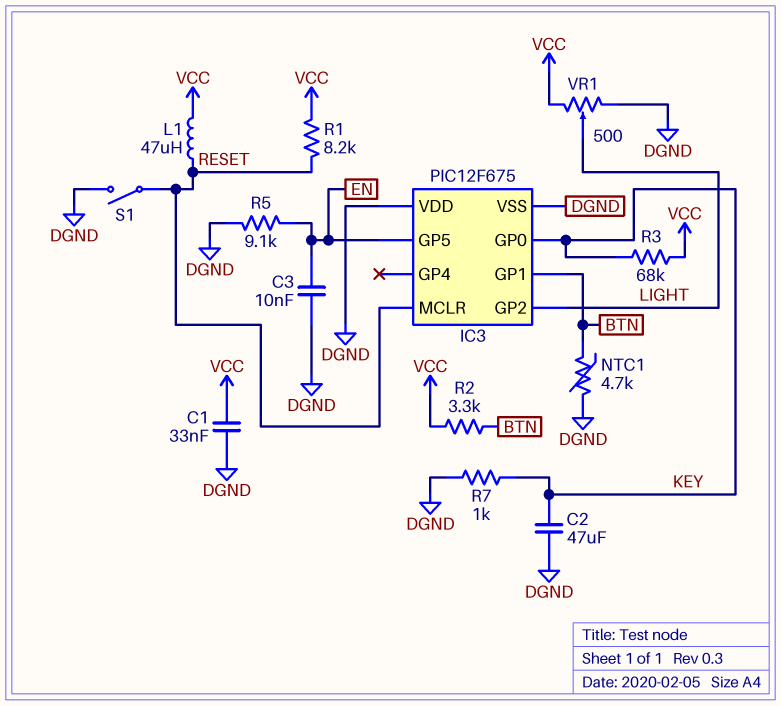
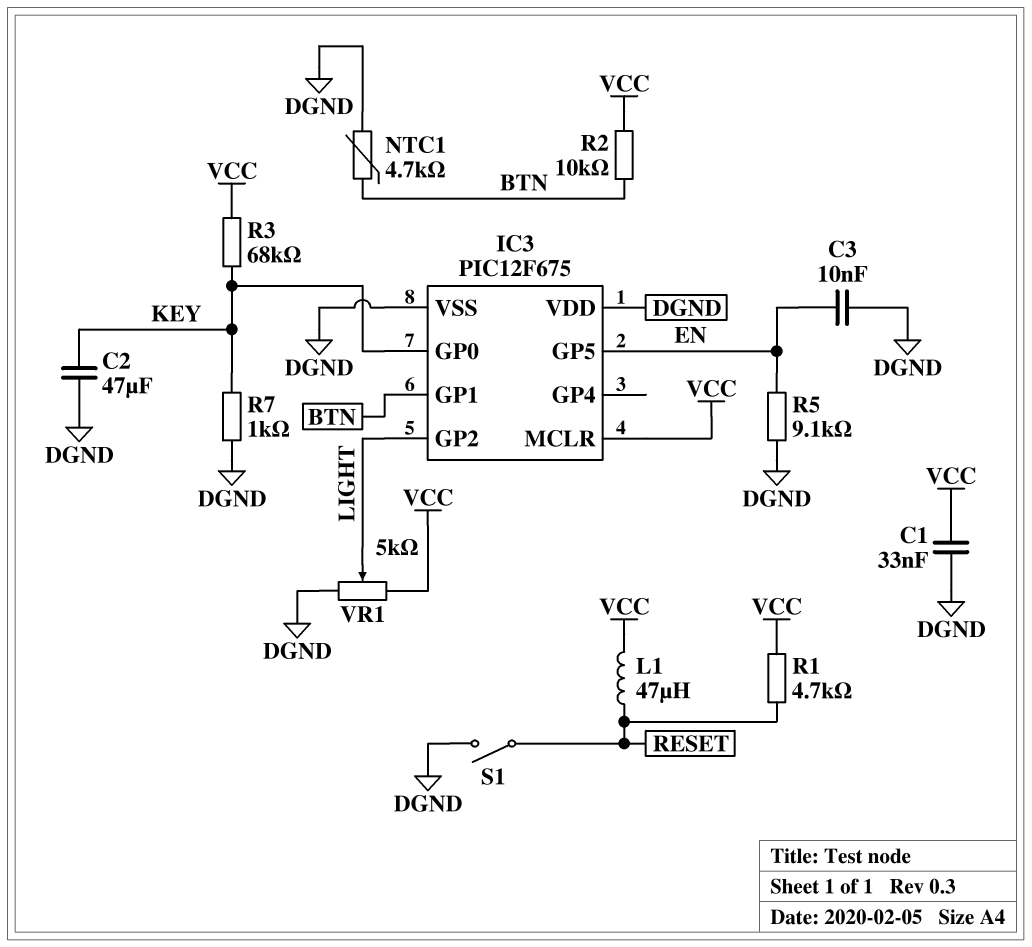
IC3 pin MCLR: RESET -> VCC
R1: 8.2k (RESET, VCC) -> 4.7k (RESET, VCC)
R2: 3.3k (BTN, VCC) -> 10k (BTN, VCC)
VR1: 500 (DGND, VCC, wiper LIGHT) -> 5k (DGND, VCC, wiper LIGHT)

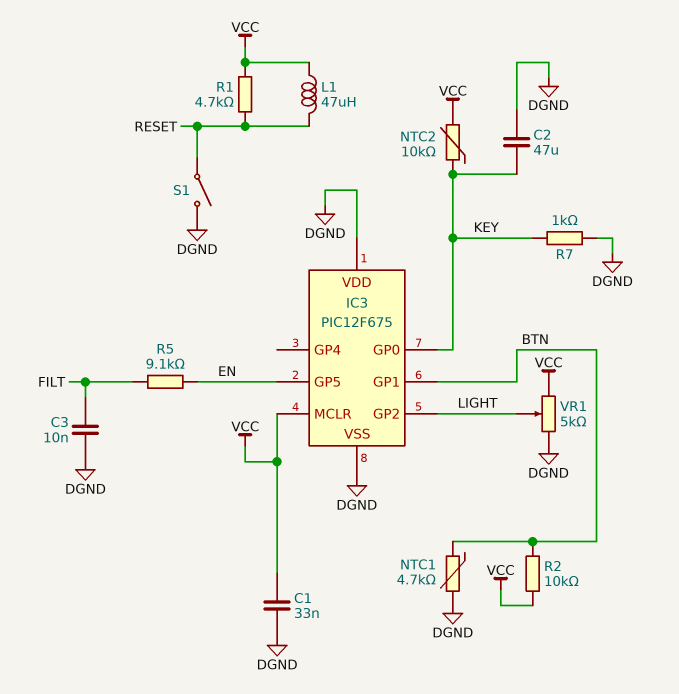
C3: 10nF (DGND, EN) -> 10nF (DGND, FILT)
NTC2: none -> 10k (KEY, VCC)
R3: 68k (KEY, VCC) -> none
R5: 9.1k (DGND, EN) -> 9.1k (EN, FILT)

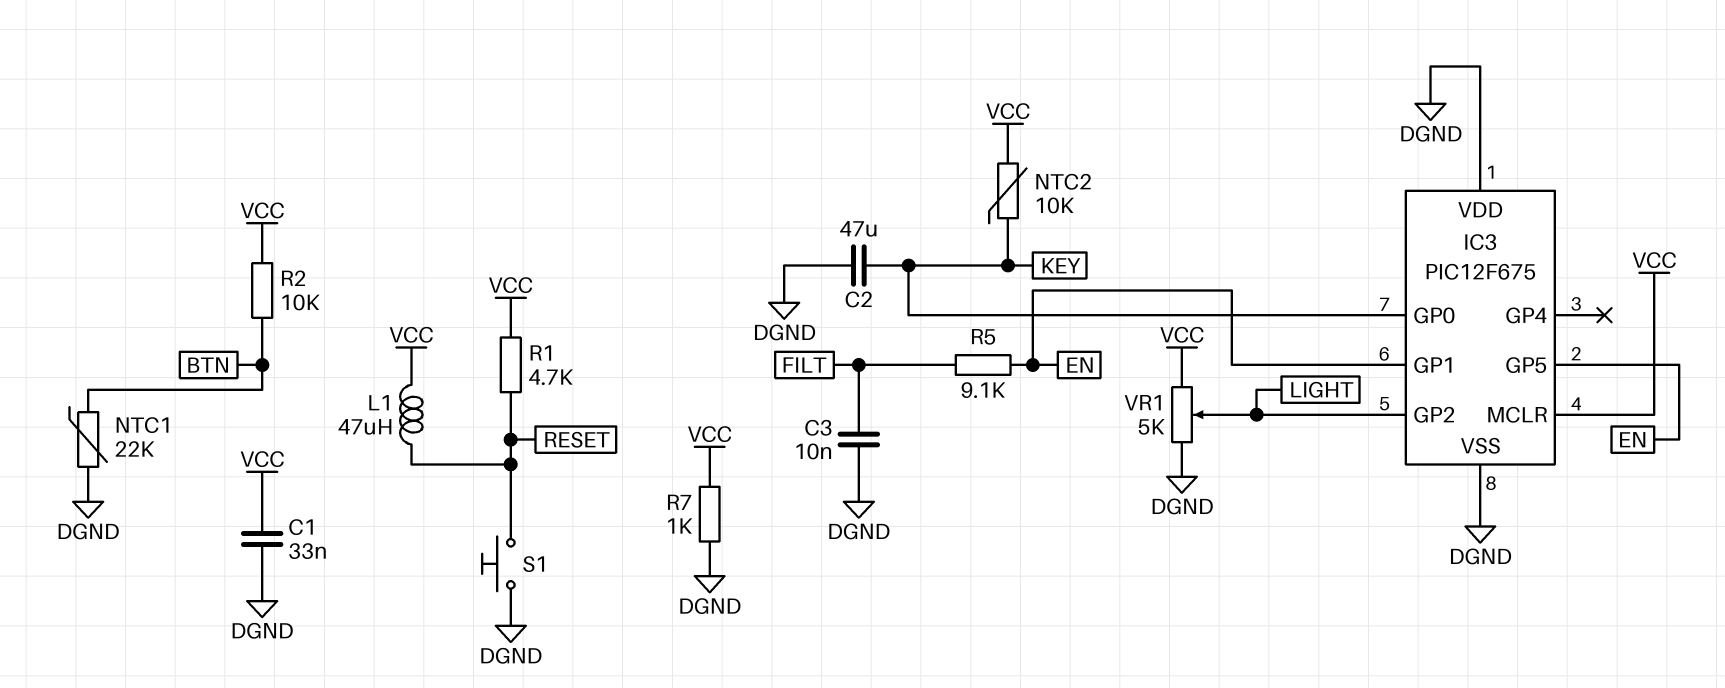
IC3 pin GP1: BTN -> EN
NTC1: 4.7k (BTN, DGND) -> 22k (BTN, DGND)
R7: 1k (DGND, KEY) -> 1k (DGND, VCC)
S1: switch (DGND, RESET) -> button (DGND, RESET)

